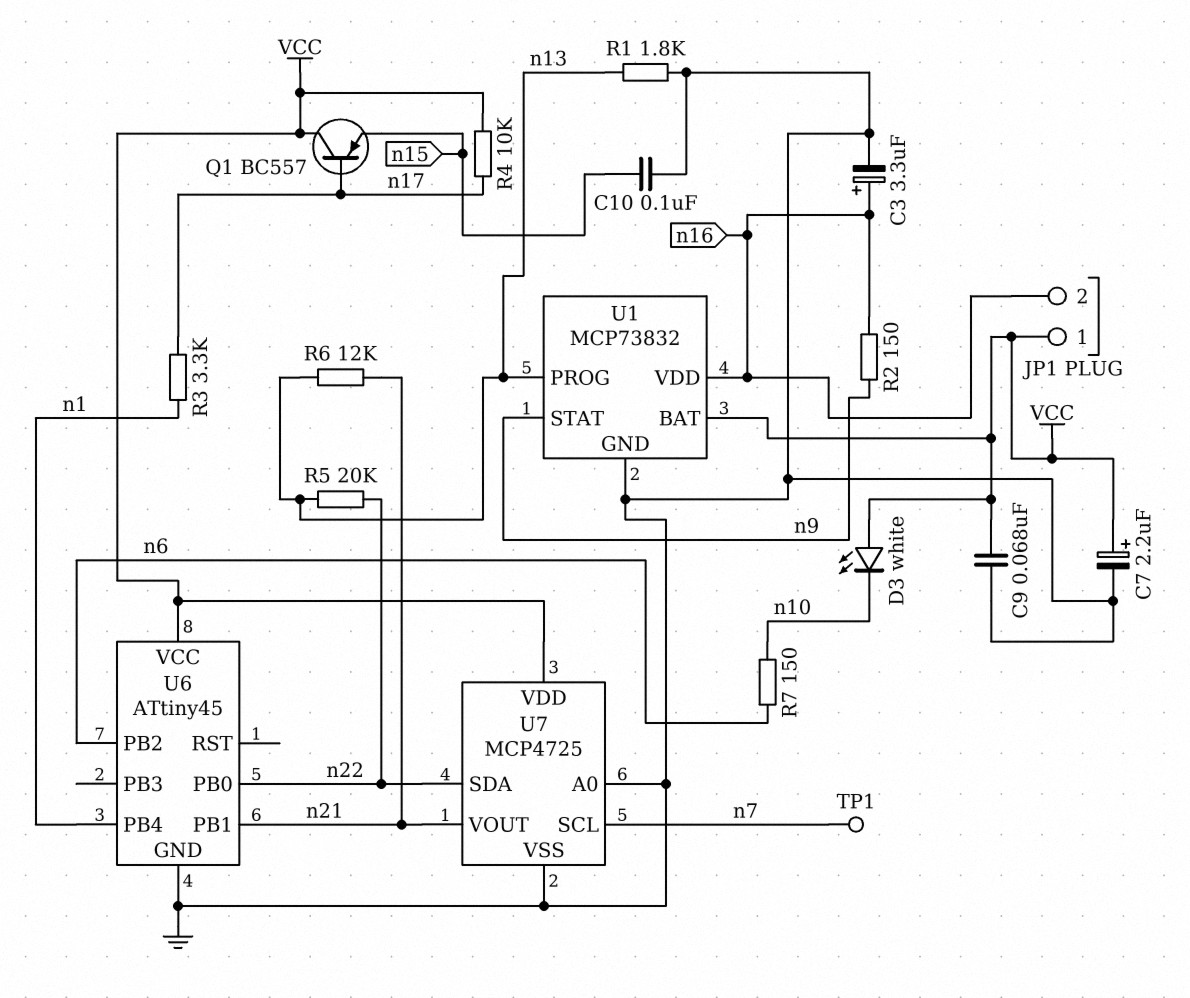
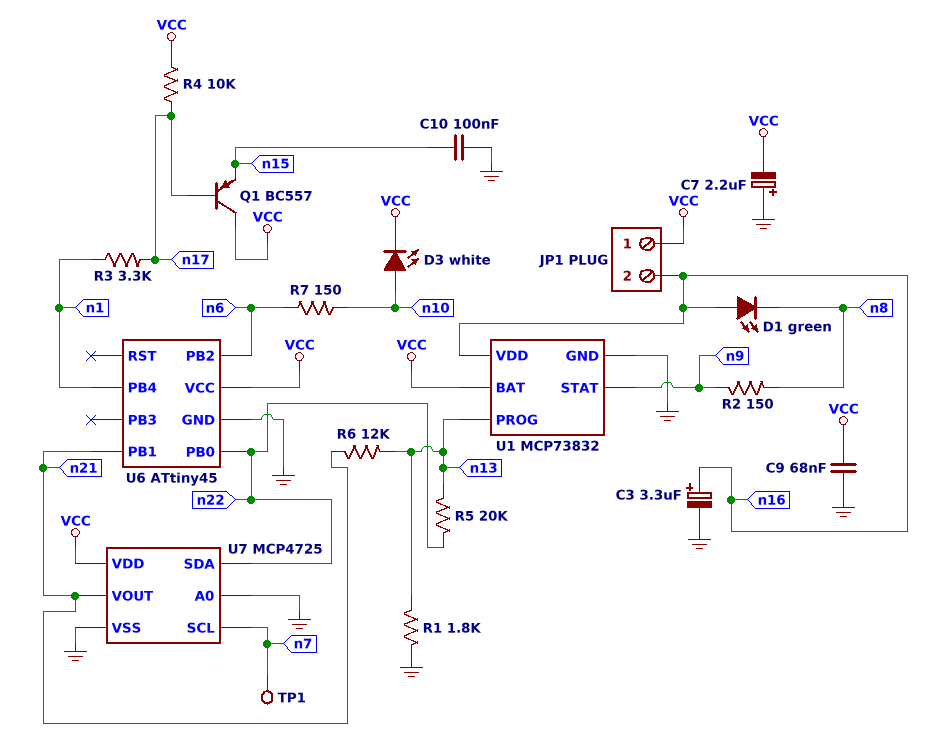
C7: 2.2uF (plus VCC, minus GND) -> 2.2uF (plus GND, minus VCC)
D1: none -> LED green (A n16, K n8)
D3: LED white (A VCC, K n10) -> LED white (A n10, K VCC)
R2: 150 (n9, n16) -> 150 (n8, n9)

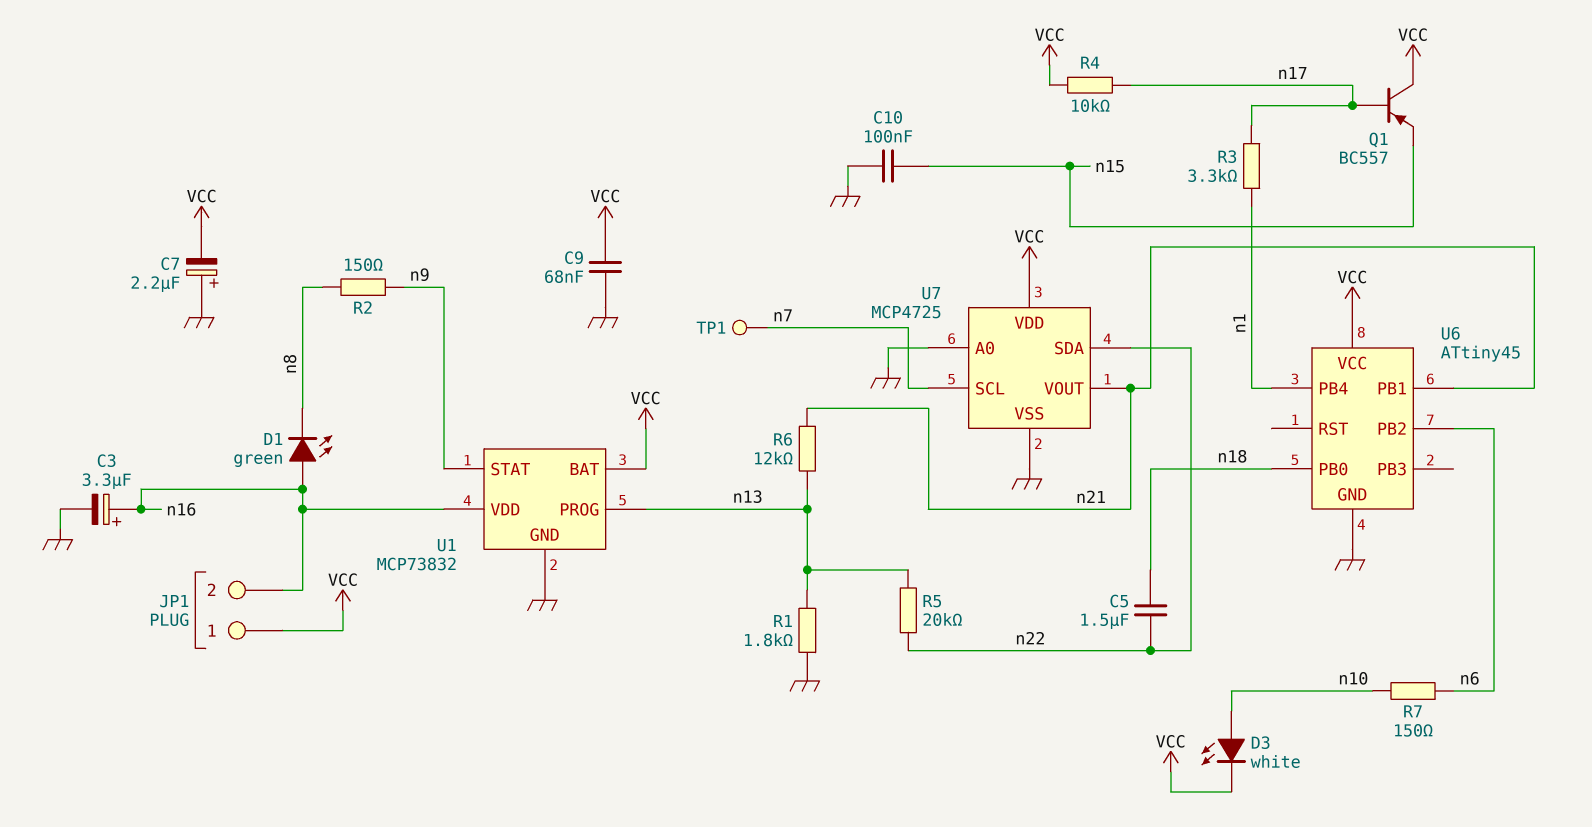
C5: none -> 1.5uF (n18, n22)
U6 pin PB0: n22 -> n18

